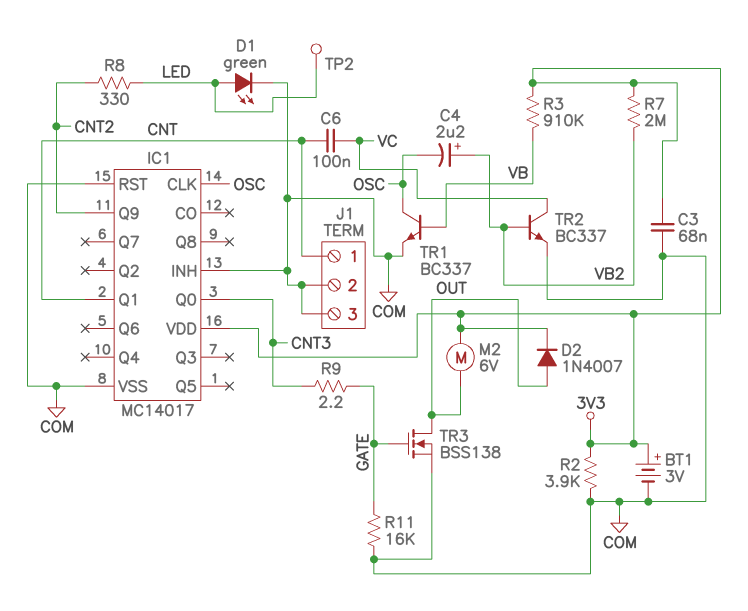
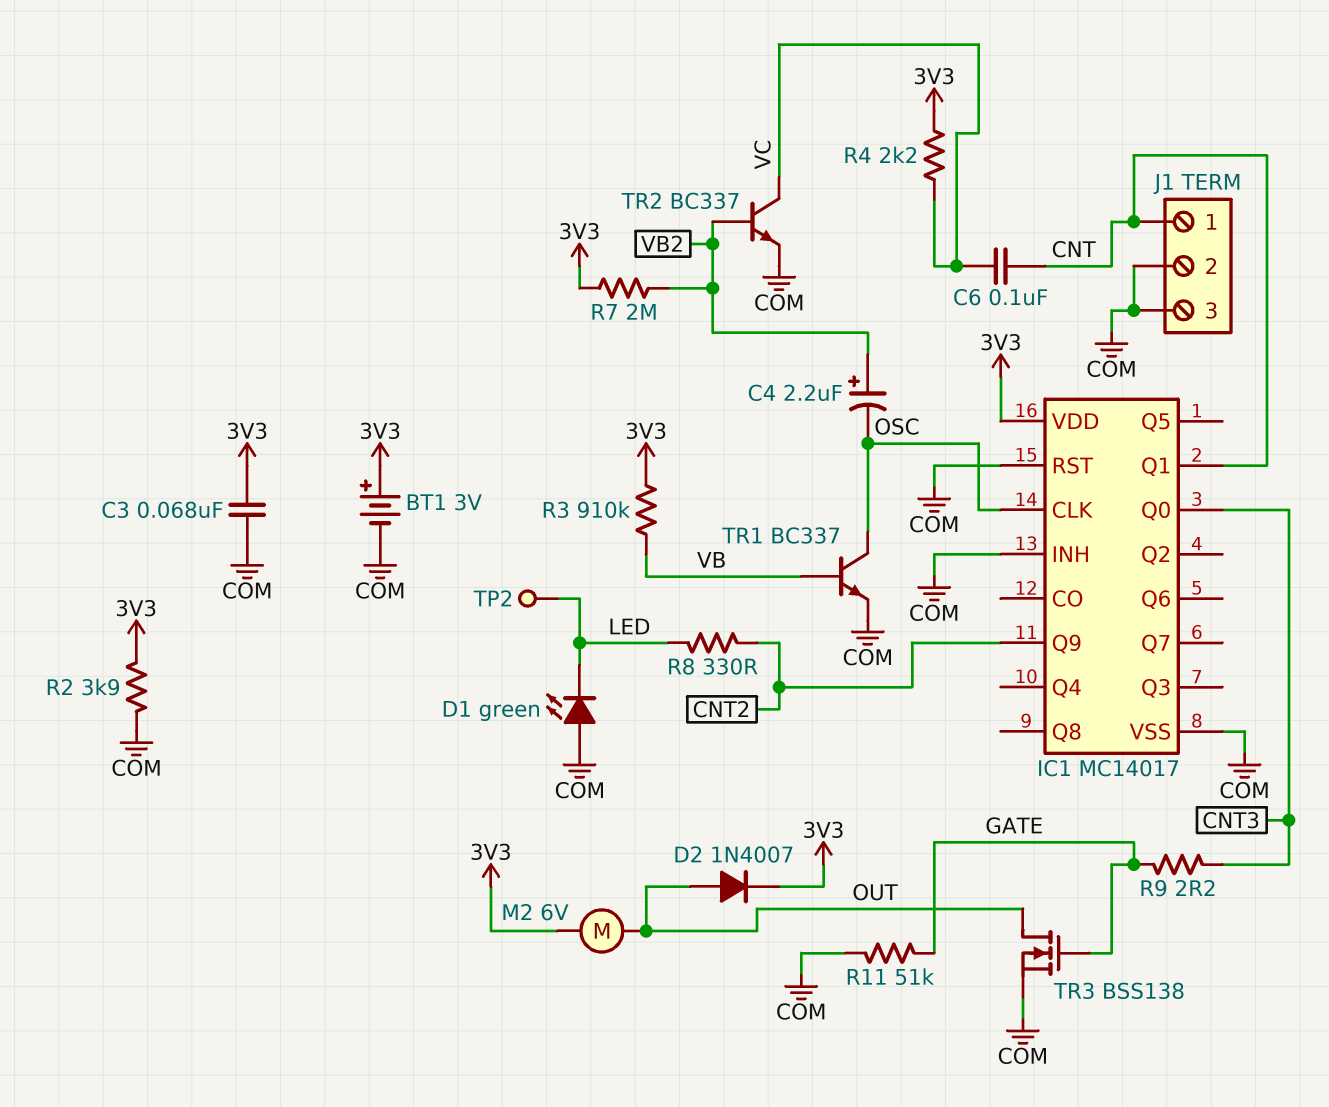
D1: LED green (A LED, K COM) -> LED green (A COM, K LED)
R4: none -> 2.2k (3V3, VC)
R11: 16k (COM, GATE) -> 51k (COM, GATE)

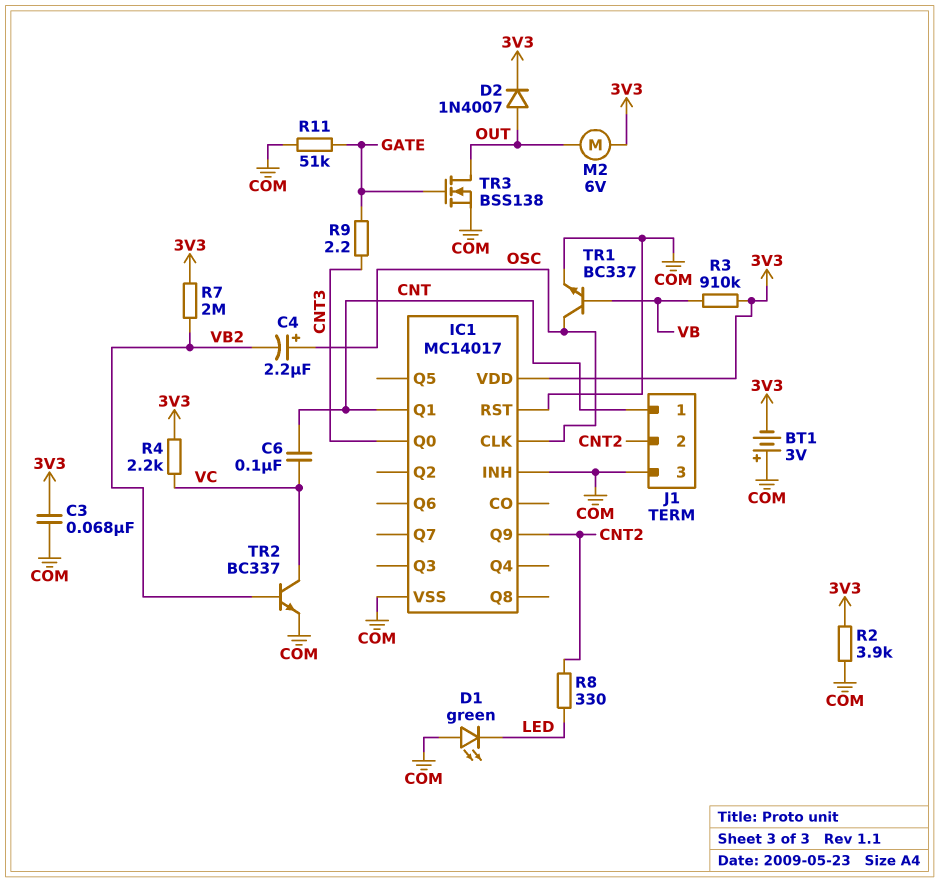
BT1: 3V (plus 3V3, minus COM) -> 3V (plus COM, minus 3V3)
C4: 2.2uF (plus VB2, minus OSC) -> 2.2uF (plus OSC, minus VB2)
J1 pin 2: COM -> CNT2
TP2: test point (LED) -> none

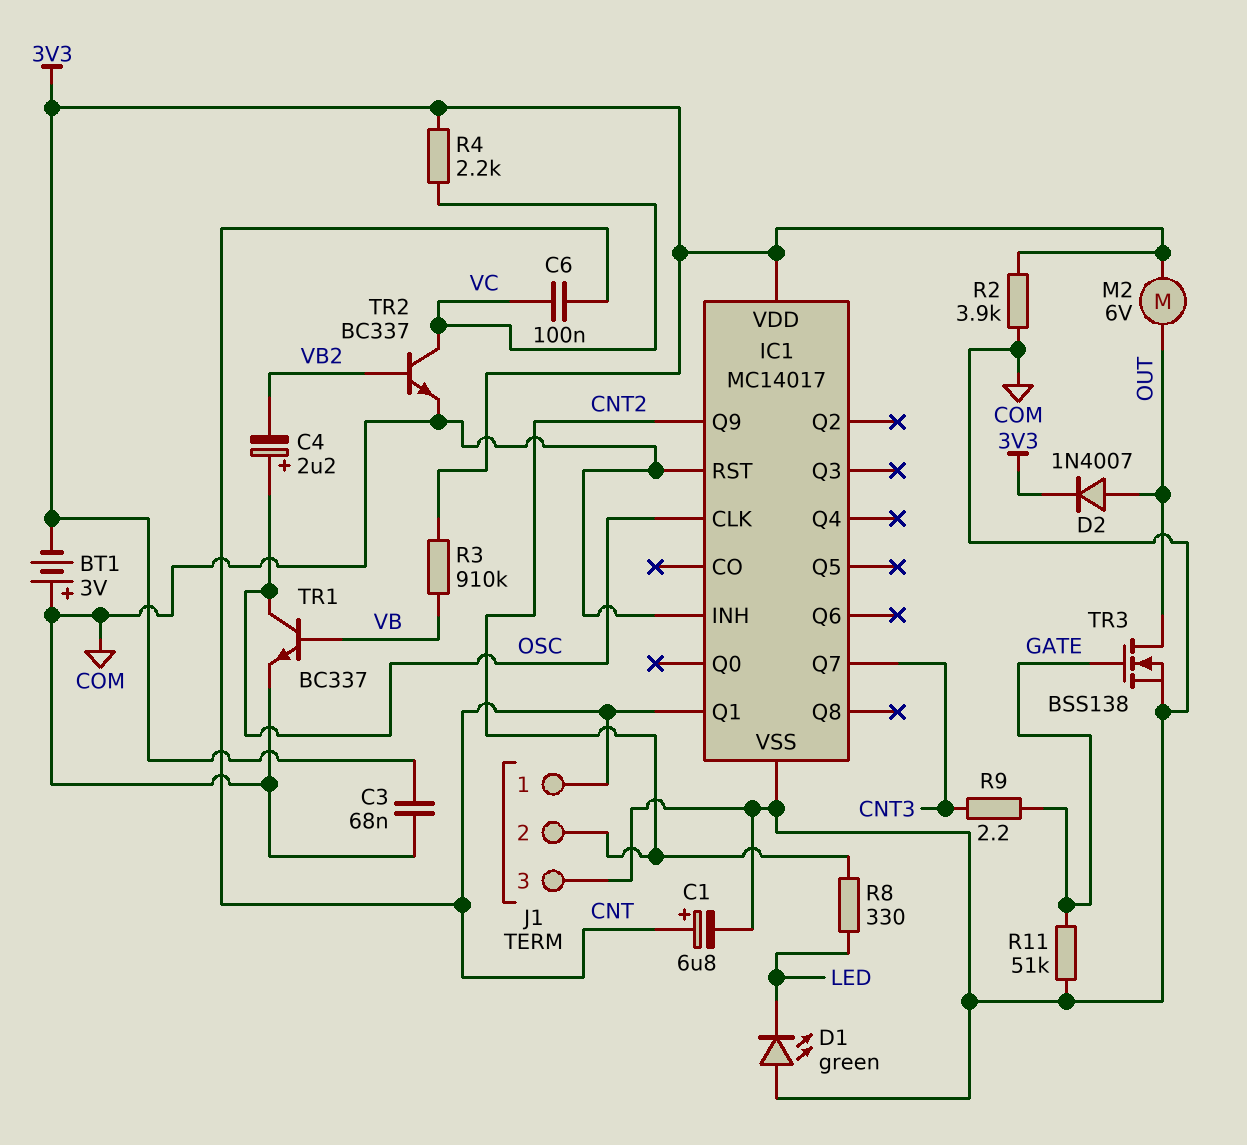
C1: none -> 6.8uF (plus CNT, minus COM)
IC1 pin Q0: CNT3 -> none
IC1 pin Q7: none -> CNT3
R7: 2M (3V3, VB2) -> none

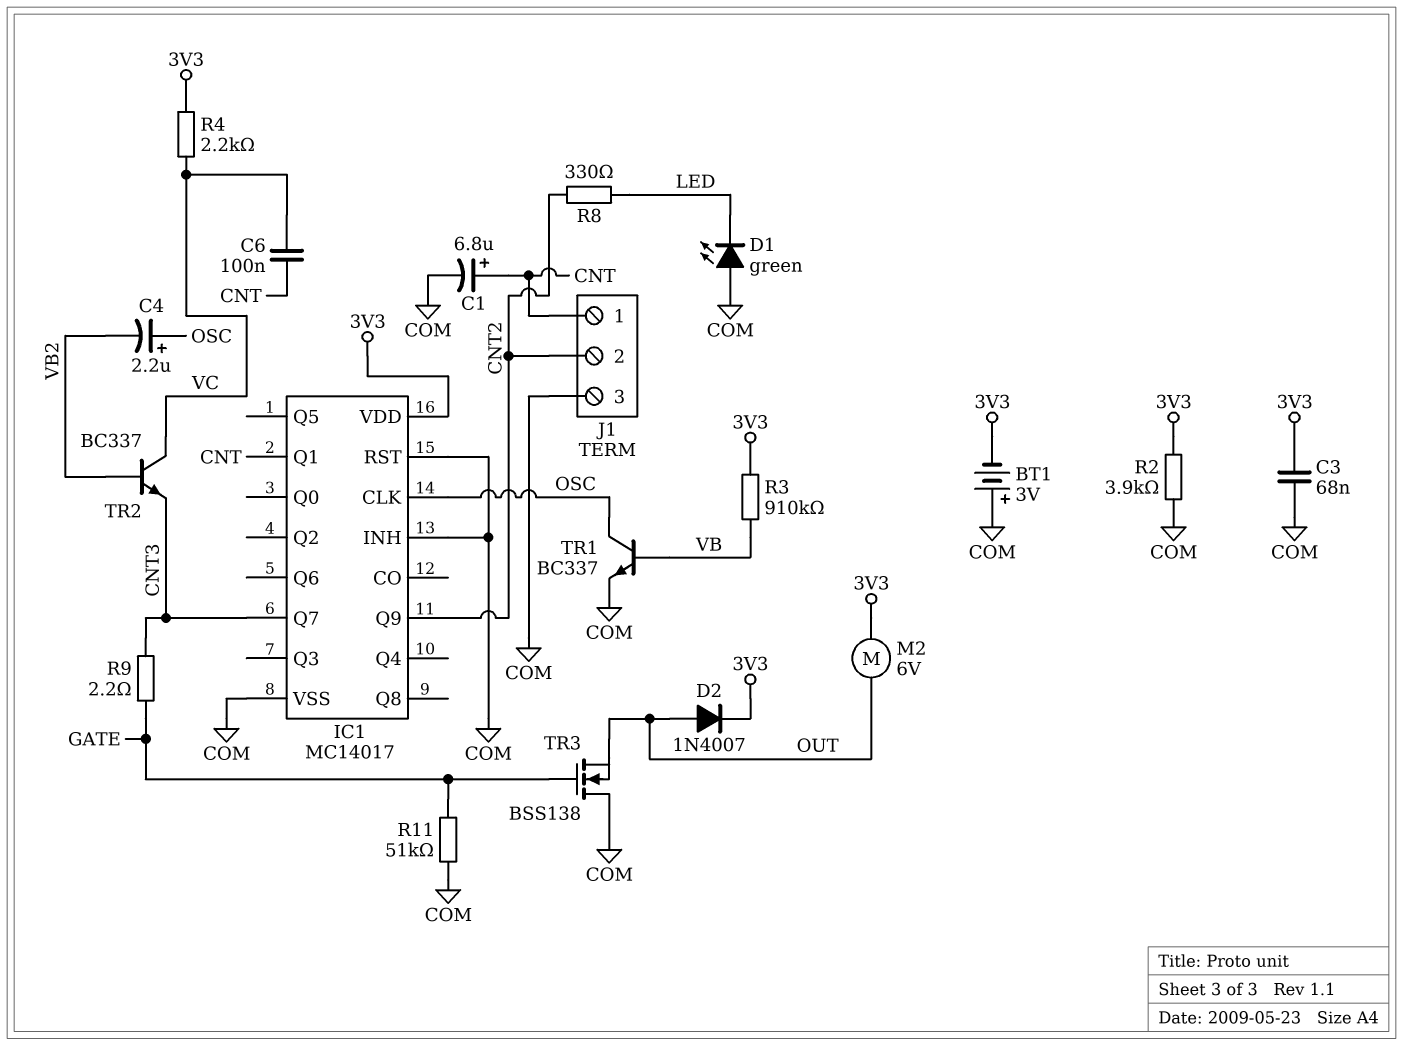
TR2: NPN BC337 (B VB2, C VC, E COM) -> NPN BC337 (B VB2, C VC, E CNT3)
TR3: NMOS BSS138 (G GATE, D OUT, S COM) -> NMOS BSS138 (G GATE, D COM, S OUT)

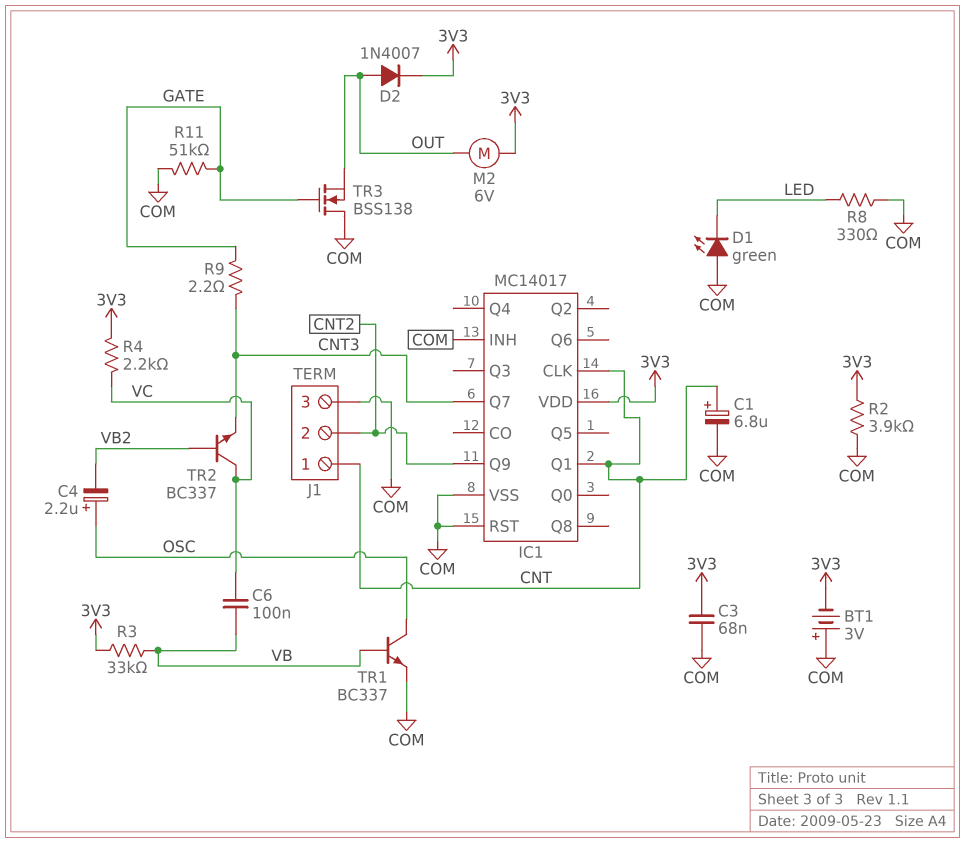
C6: 100nF (CNT, VC) -> 100nF (VB, VC)
IC1 pin CLK: OSC -> CNT
R3: 910k (3V3, VB) -> 33k (3V3, VB)
R8: 330 (CNT2, LED) -> 330 (COM, LED)

